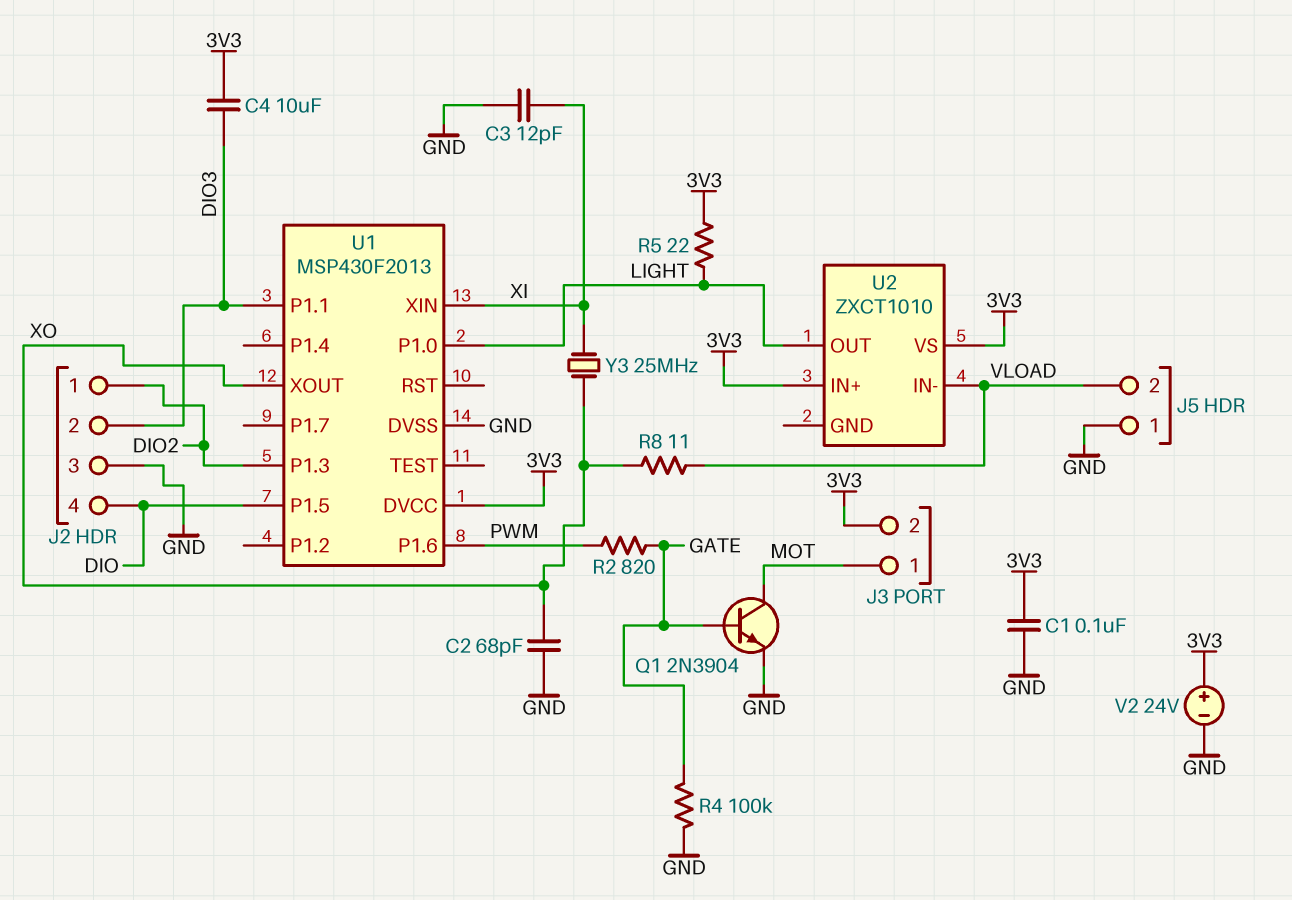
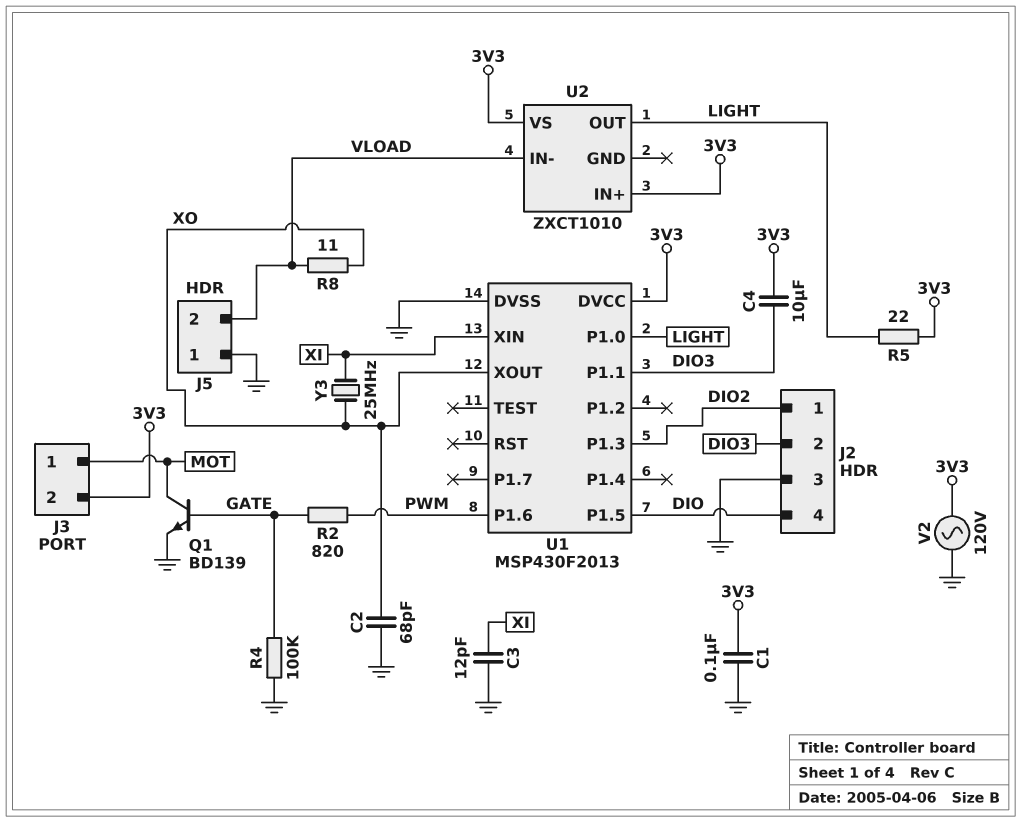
Q1: NPN 2N3904 (B GATE, C MOT, E GND) -> NPN BD139 (B GATE, C MOT, E GND)
V2: 24V (plus 3V3, minus GND) -> AC 120V (3V3, GND)

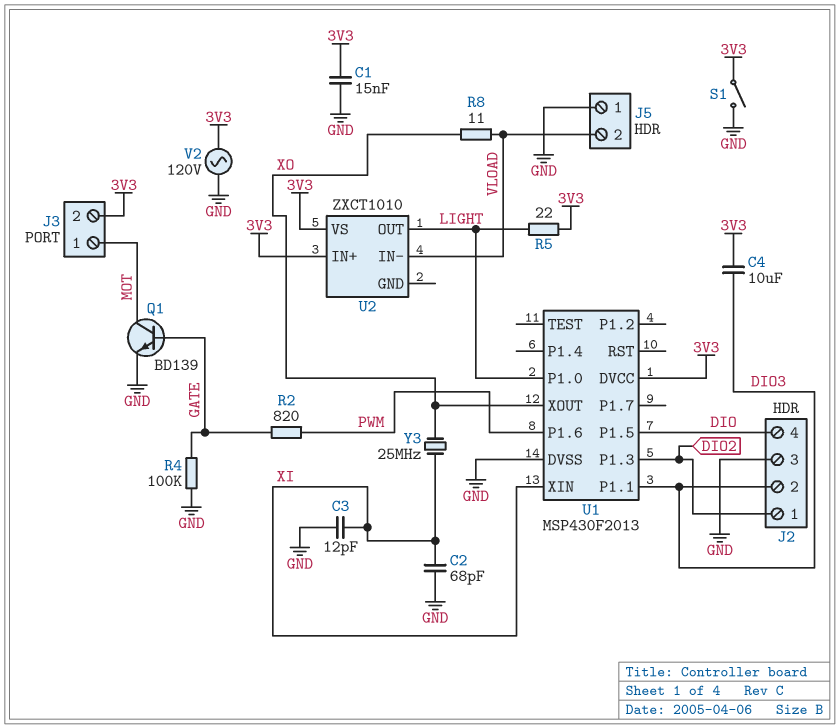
C1: 100nF (3V3, GND) -> 15nF (3V3, GND)
C2: 68pF (GND, XO) -> 68pF (GND, XI)
S1: none -> switch (3V3, GND)

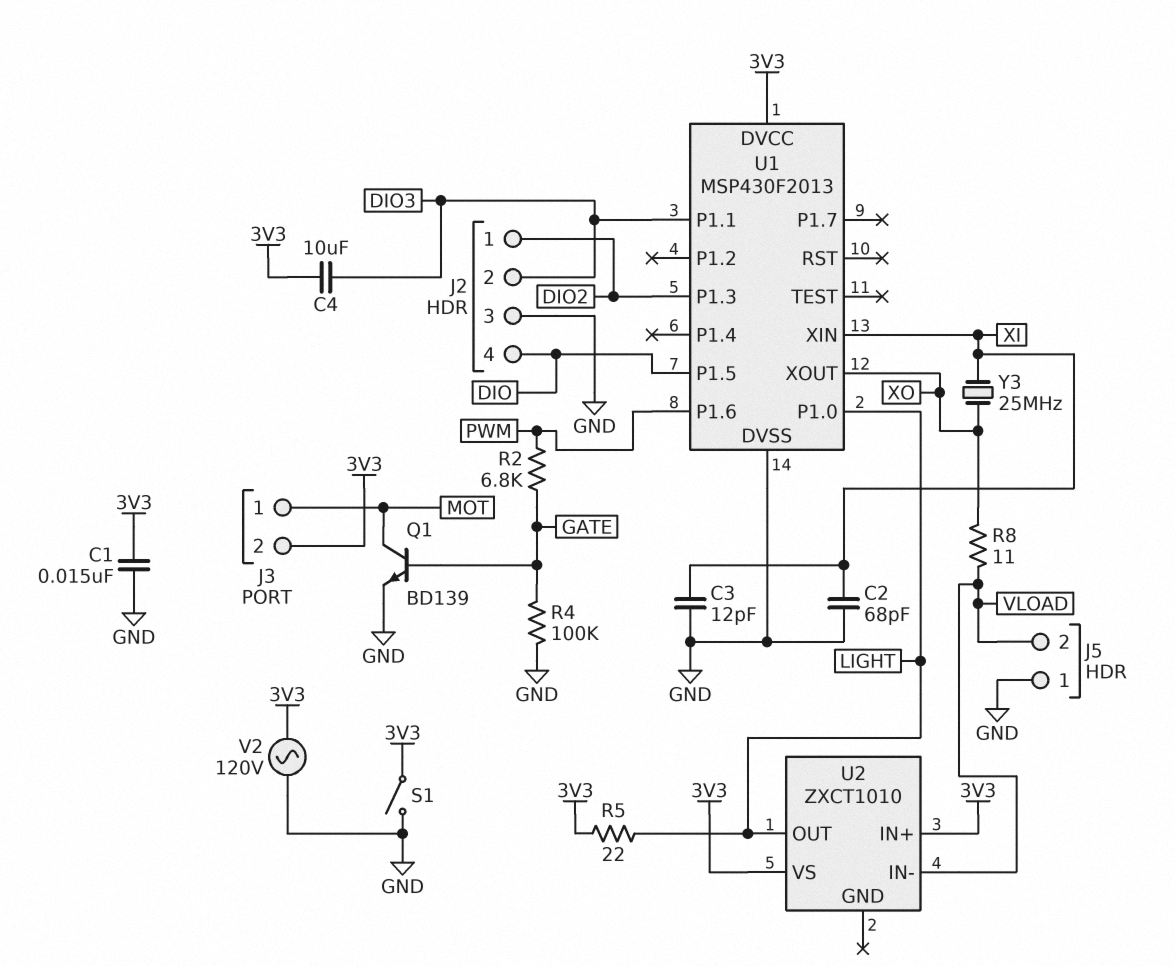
R2: 820 (GATE, PWM) -> 6.8k (GATE, PWM)

